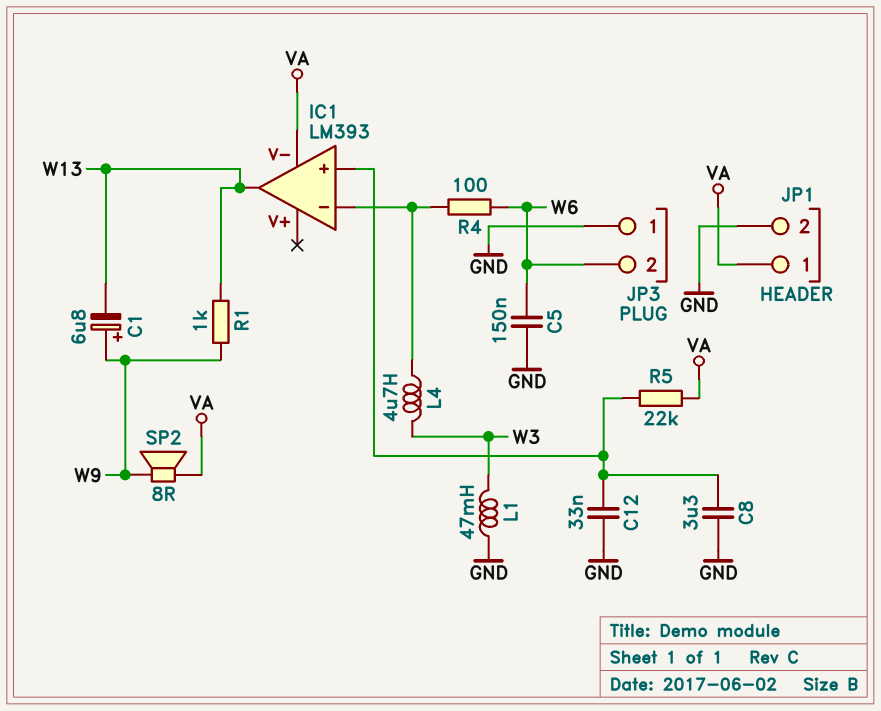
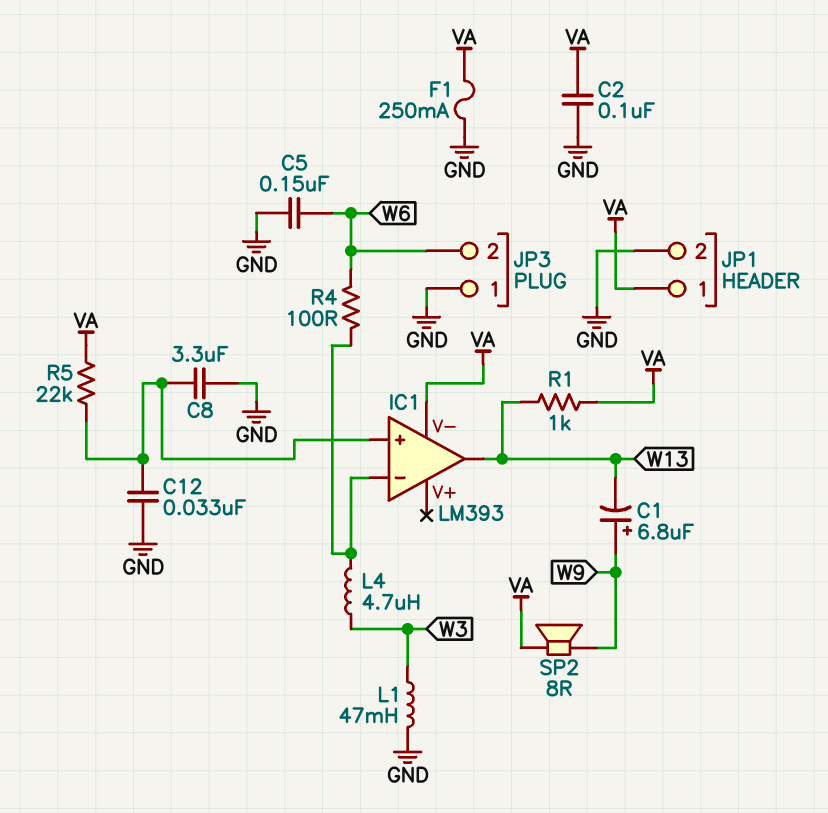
C2: none -> 100nF (GND, VA)
F1: none -> 250mA (GND, VA)
R1: 1k (W9, W13) -> 1k (VA, W13)

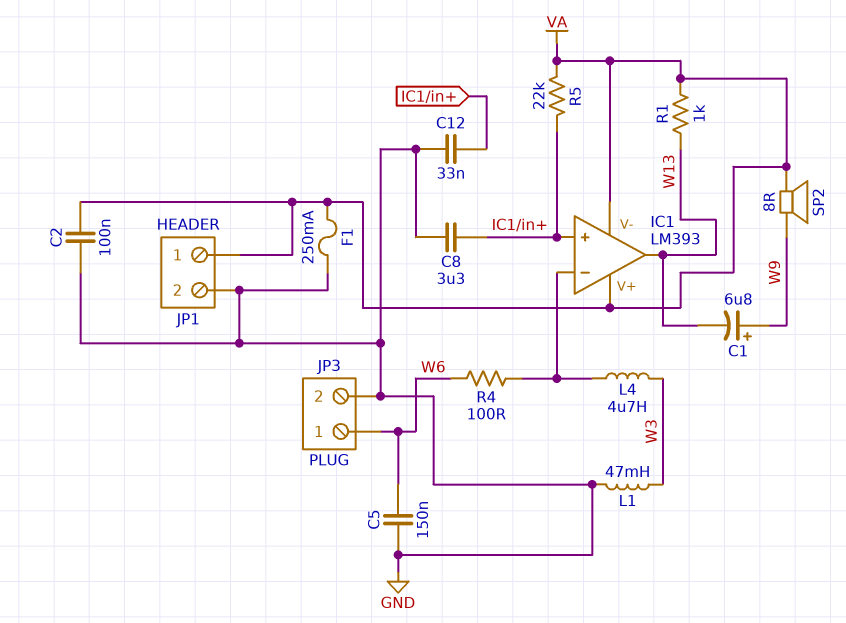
IC1 pin V+: none -> VA
JP3 pin 1: GND -> W6
JP3 pin 2: W6 -> GND

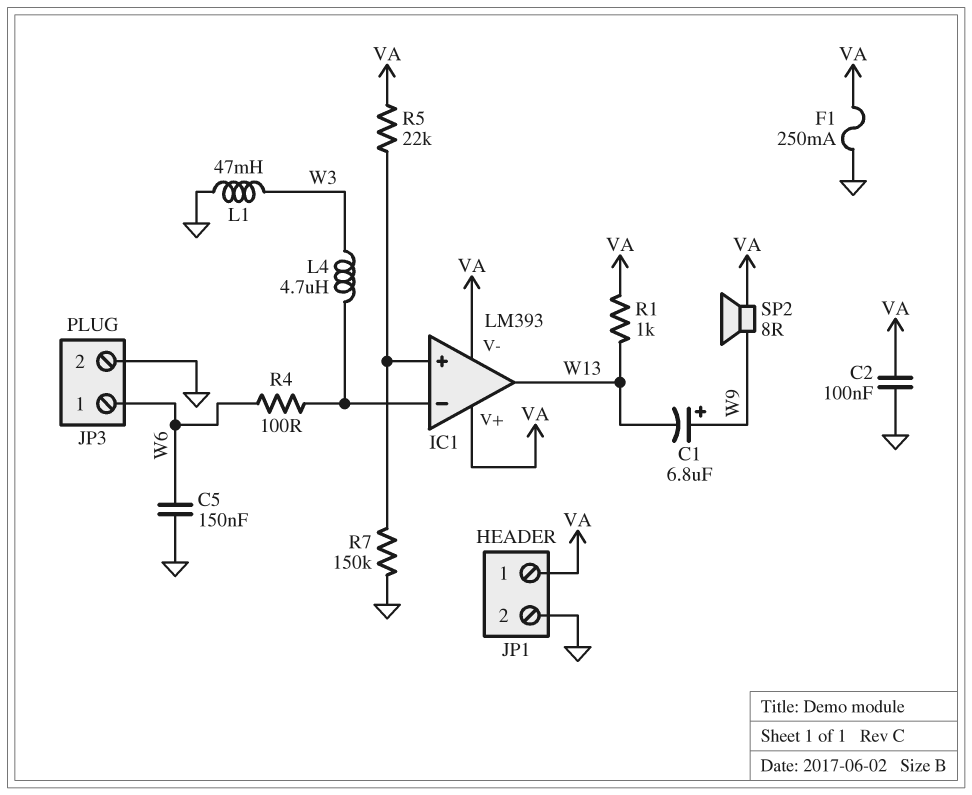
C8: 3.3uF (GND, IC1/in+) -> none
C12: 33nF (GND, IC1/in+) -> none
R7: none -> 150k (GND, IC1/in+)

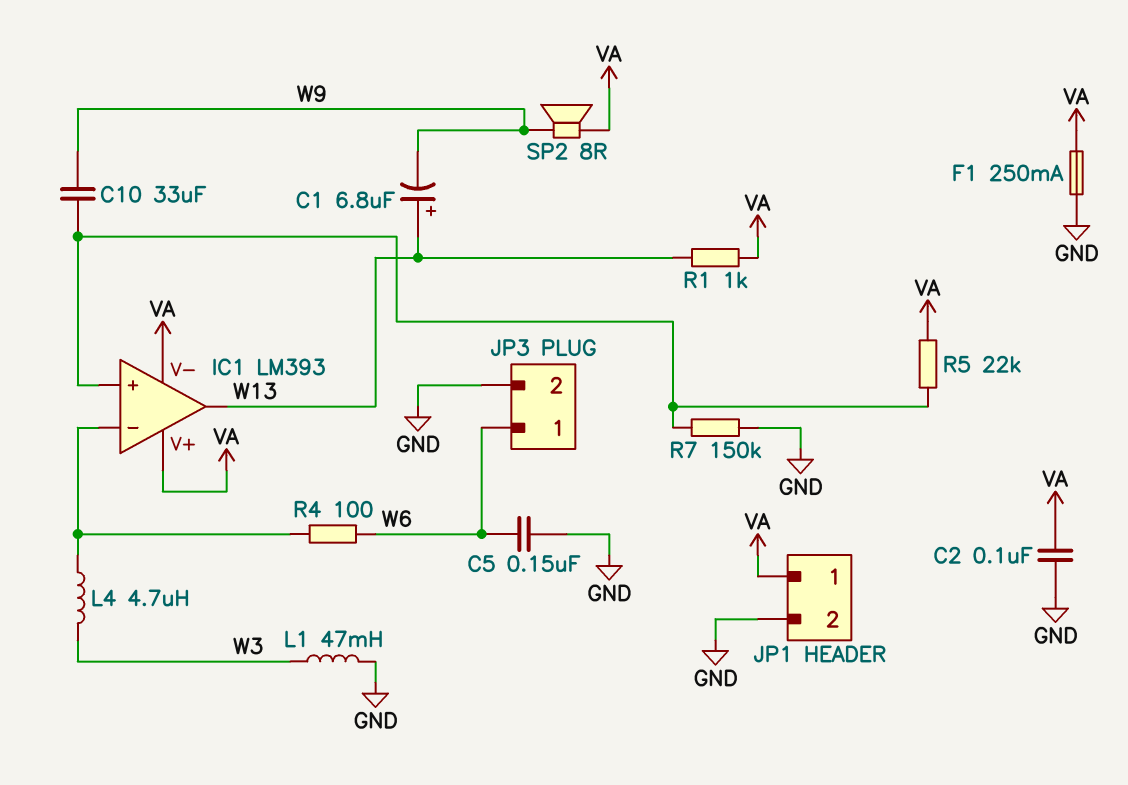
C1: 6.8uF (plus W9, minus W13) -> 6.8uF (plus W13, minus W9)
C10: none -> 33uF (IC1/in+, W9)

